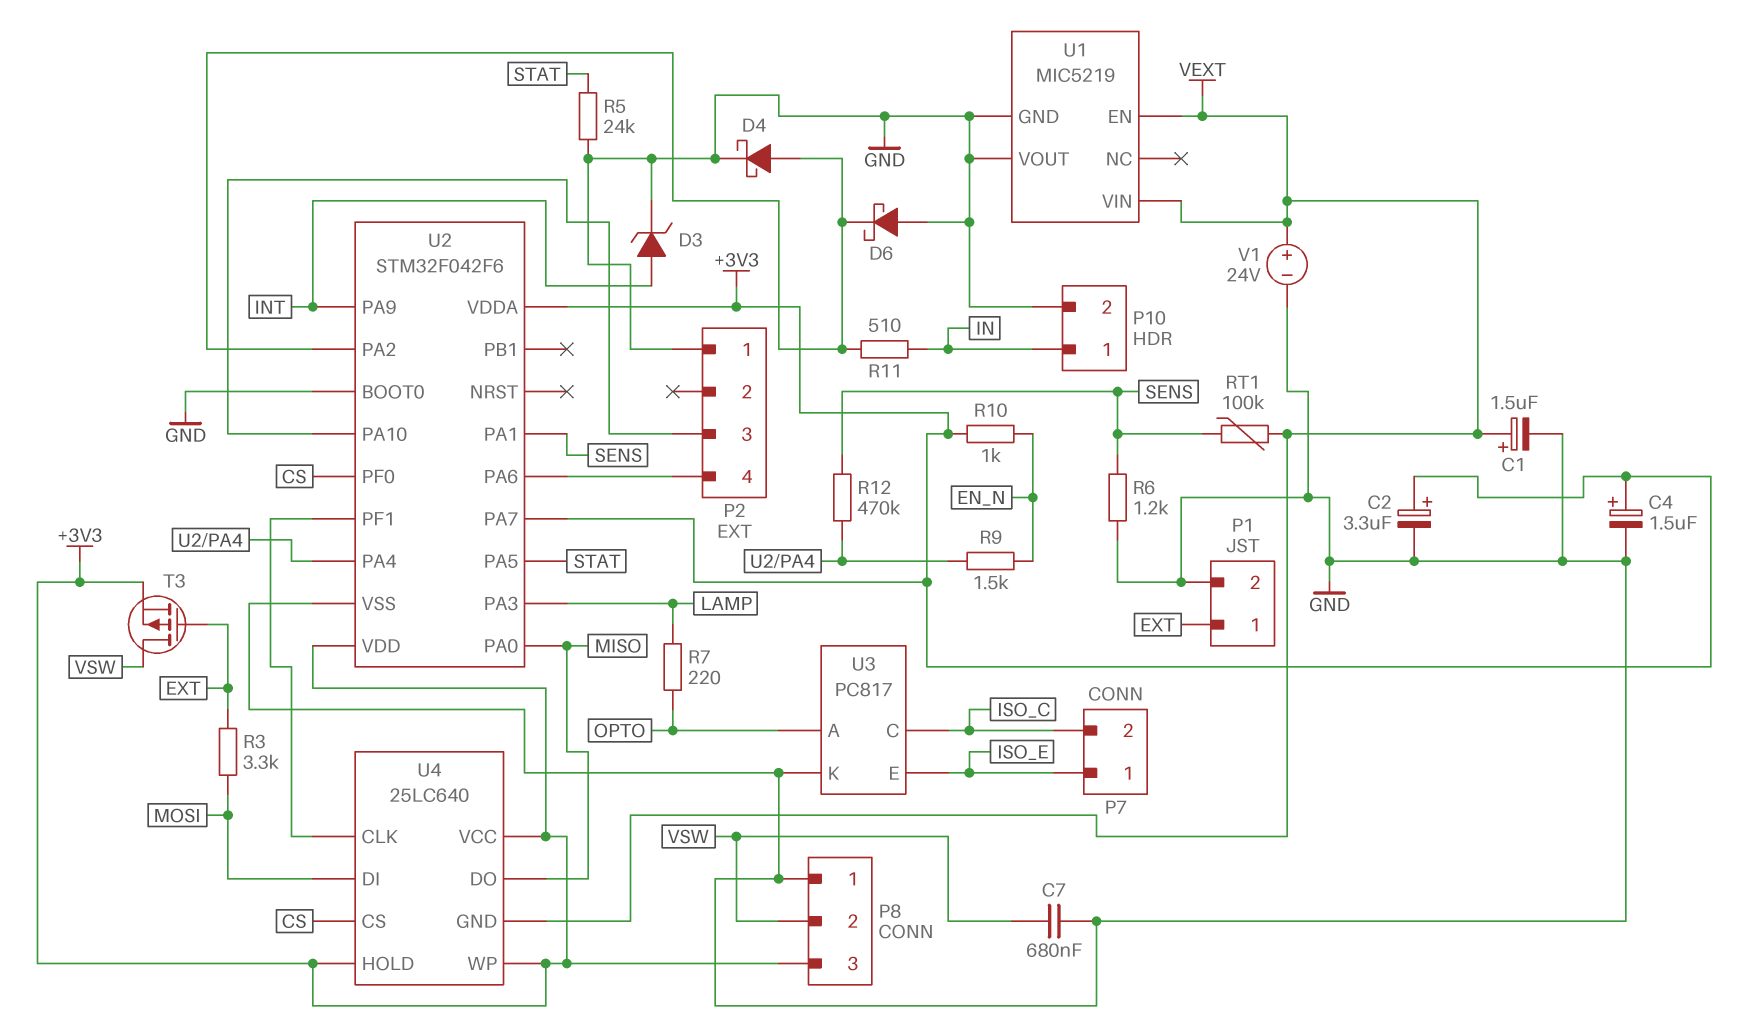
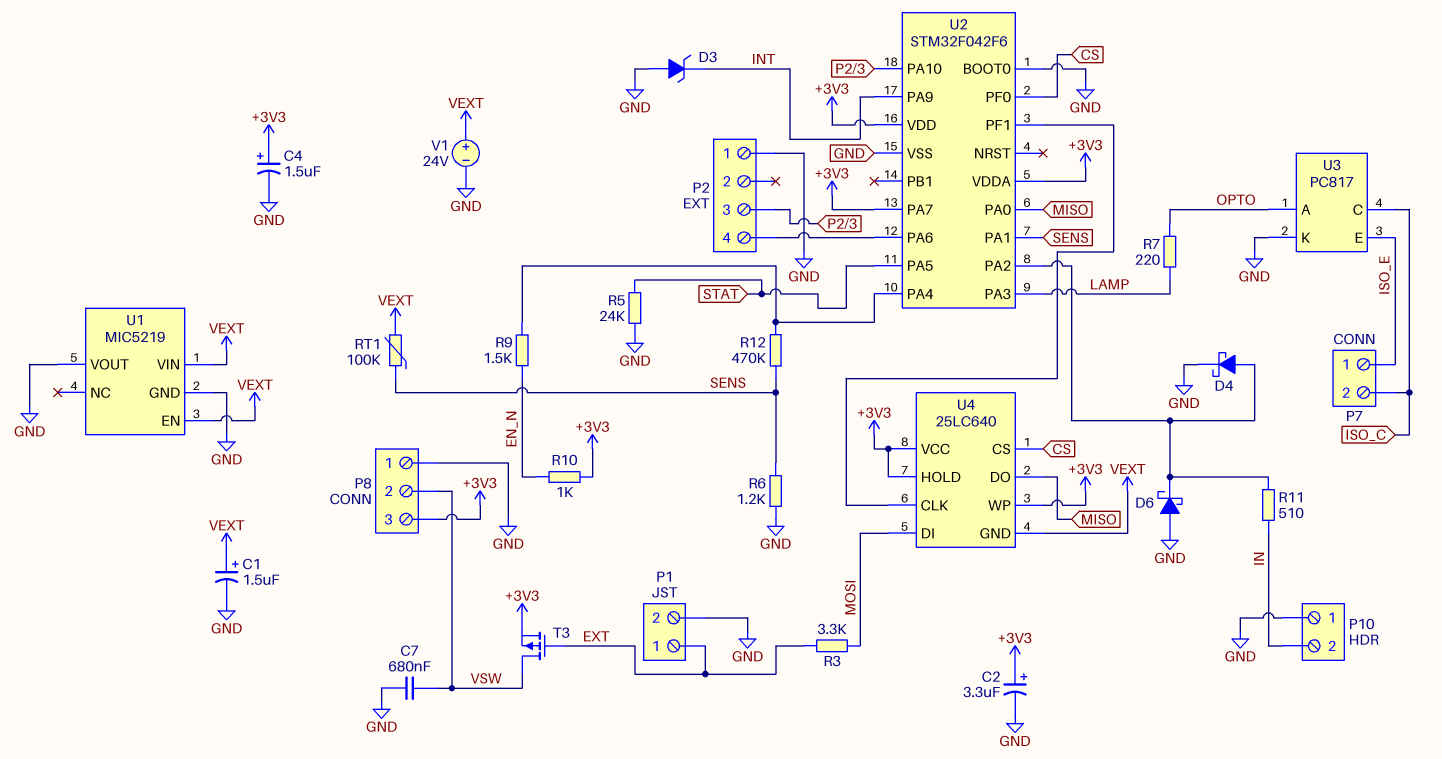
D3: zener (A INT, K GND) -> zener (A GND, K INT)
P10 pin 1: IN -> GND
P10 pin 2: GND -> IN

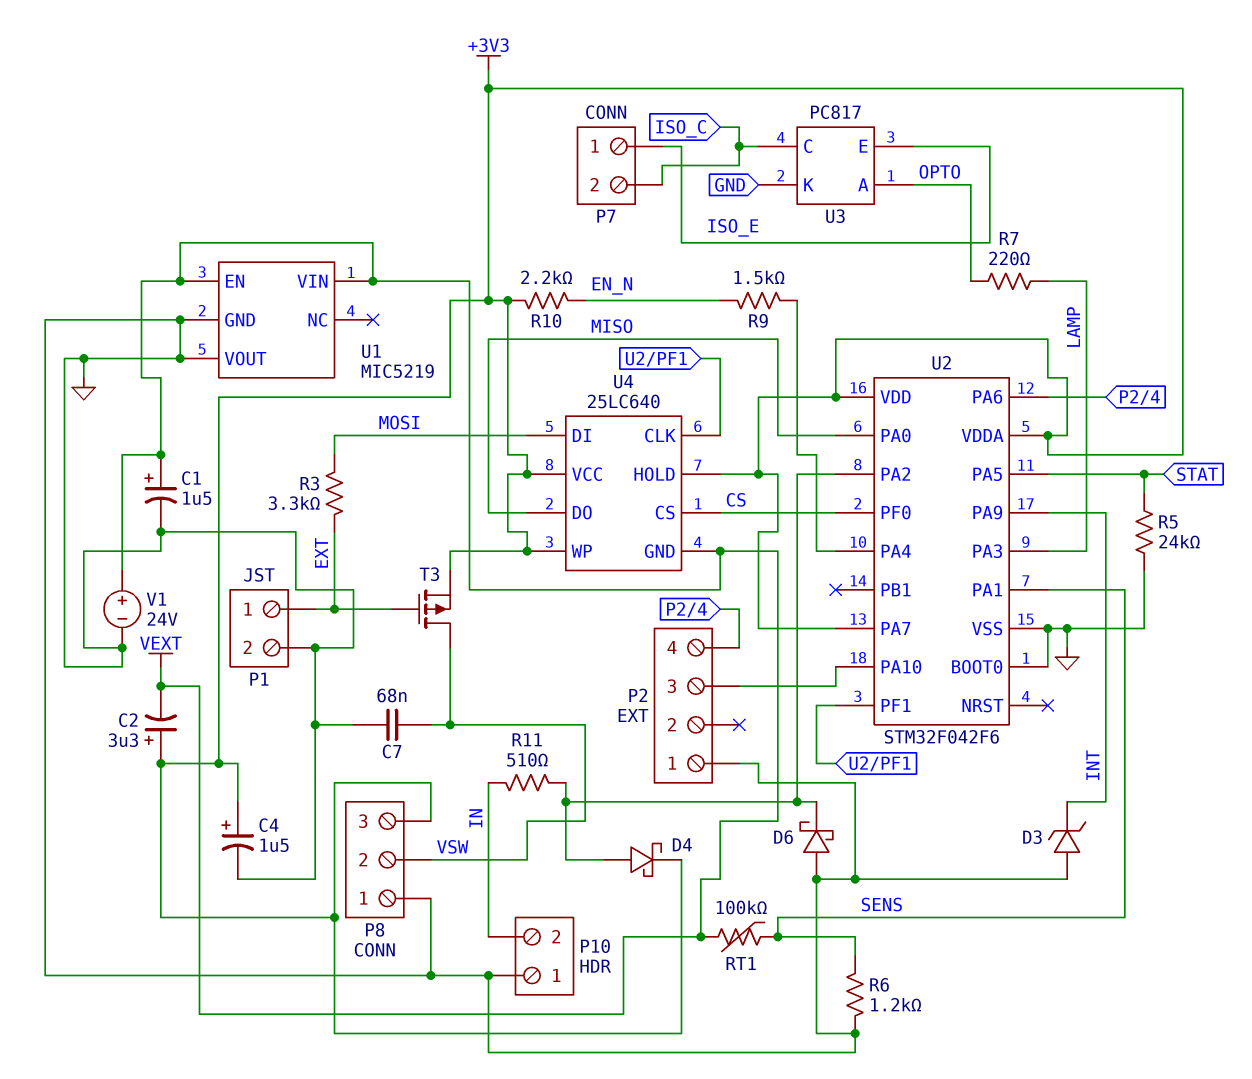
C2: 3.3uF (plus +3V3, minus GND) -> 3.3uF (plus +3V3, minus VEXT)
C7: 680nF (GND, VSW) -> 68nF (GND, VSW)
D4: schottky (A U2/PA2, K GND) -> schottky (A U2/PA2, K +3V3)
R10: 1k (+3V3, EN_N) -> 2.2k (+3V3, EN_N)
R12: 470k (SENS, U2/PA4) -> none

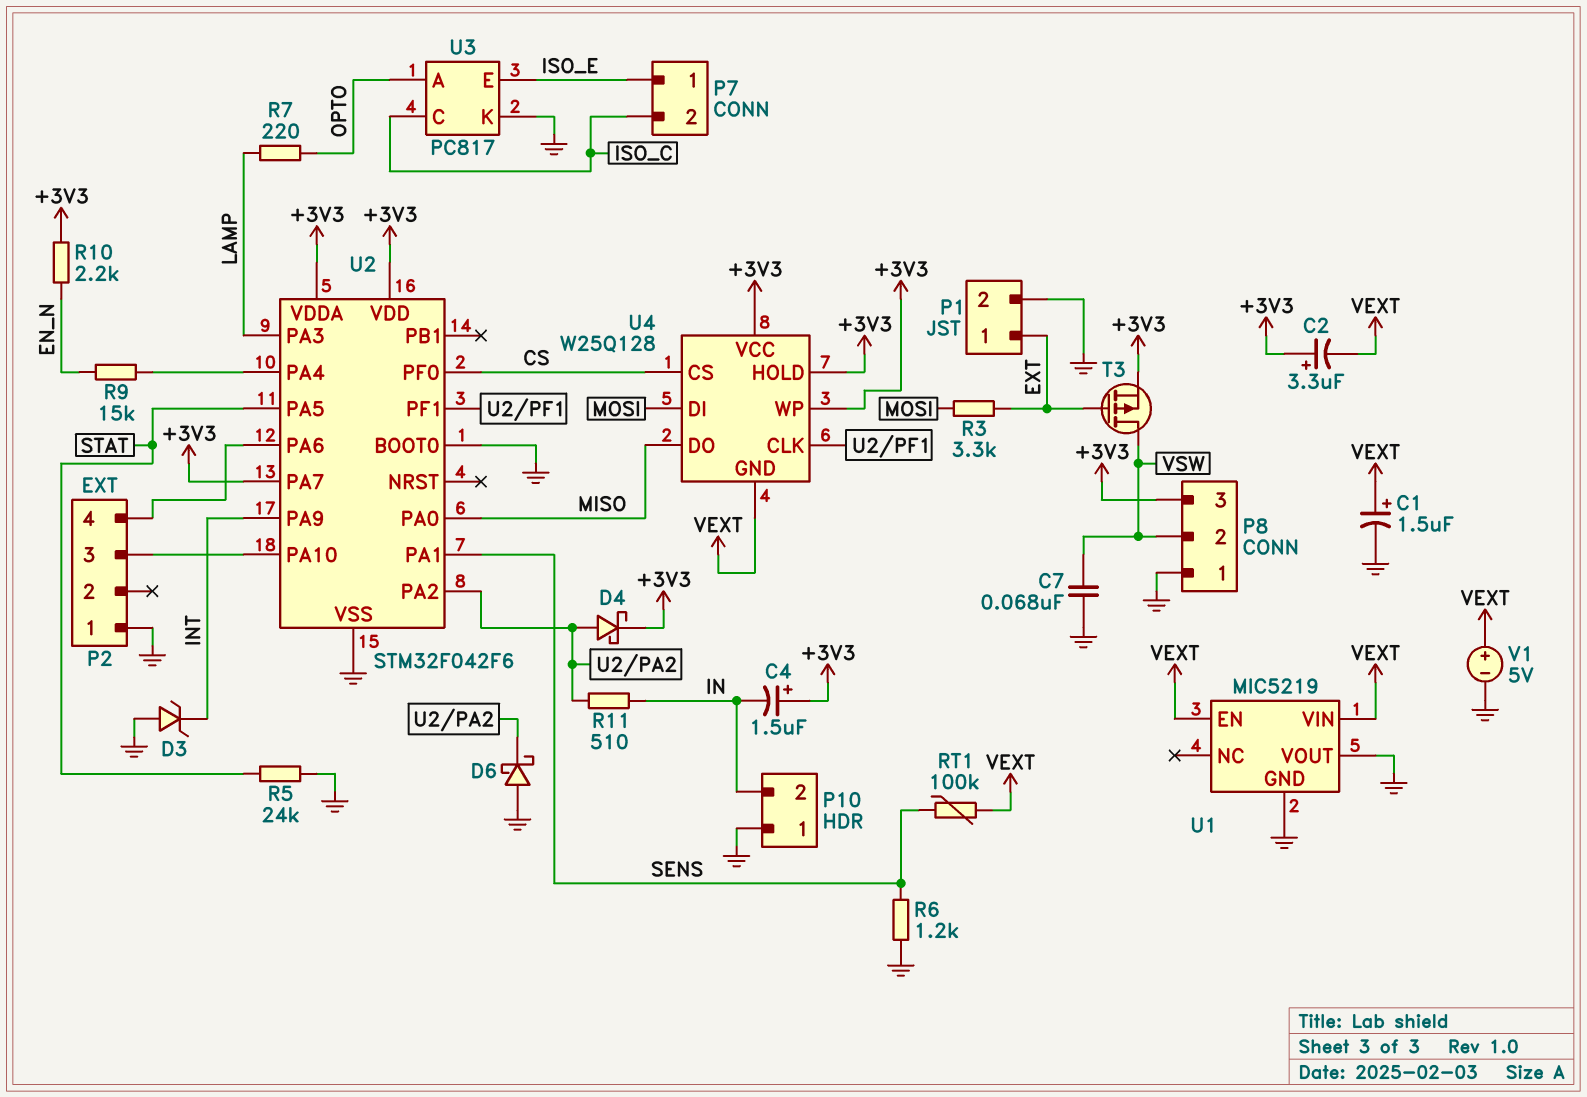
C4: 1.5uF (plus +3V3, minus GND) -> 1.5uF (plus +3V3, minus IN)
R9: 1.5k (EN_N, U2/PA4) -> 15k (EN_N, U2/PA4)
U4: 25LC640 -> W25Q128
V1: 24V (plus VEXT, minus GND) -> 5V (plus VEXT, minus GND)

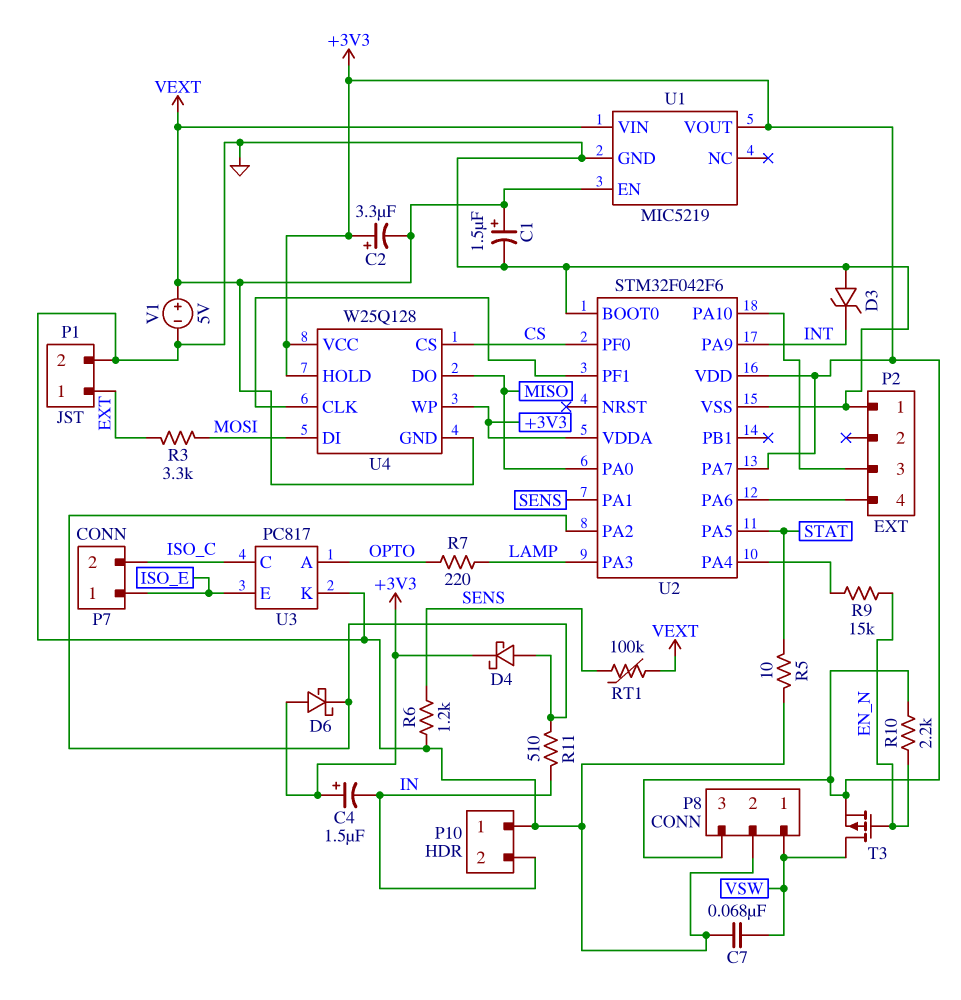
D6: schottky (A GND, K U2/PA2) -> schottky (A +3V3, K U2/PA2)
P8 pin 1: GND -> VSW
P8 pin 2: VSW -> GND
R5: 24k (GND, STAT) -> 10 (GND, STAT)
T3: PMOS (G EXT, D VSW, S +3V3) -> PMOS (G EN_N, D VSW, S +3V3)
U1 pin VOUT: GND -> +3V3

